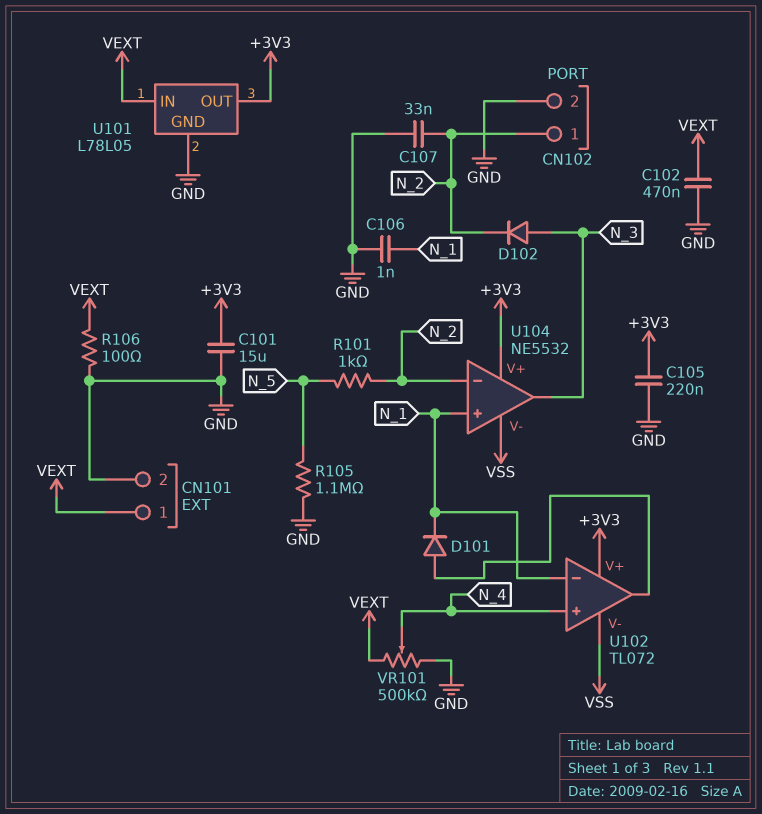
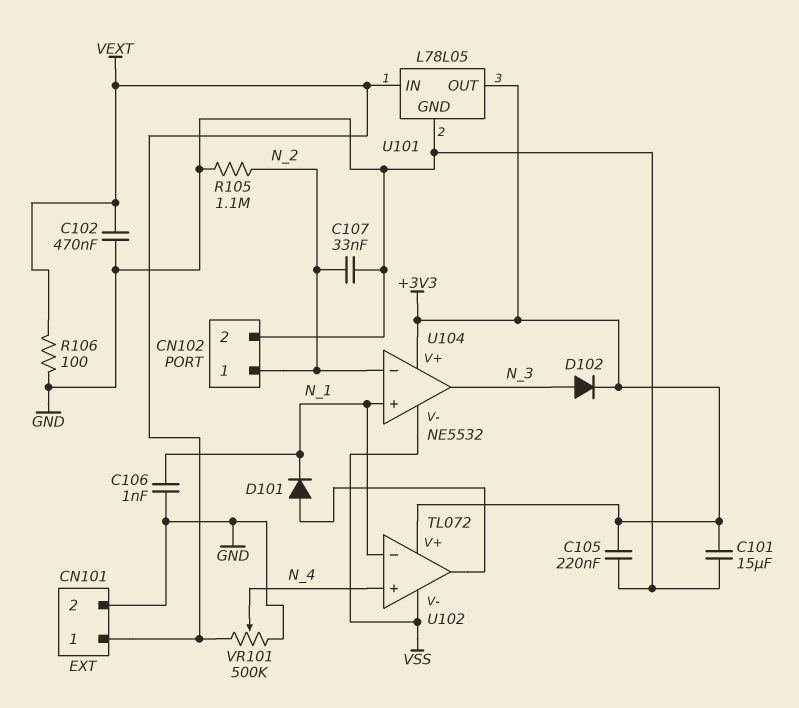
D102: diode (A N_3, K N_2) -> diode (A N_3, K +3V3)
R101: 1k (N_2, N_5) -> none
R105: 1.1M (GND, N_5) -> 1.1M (GND, N_2)

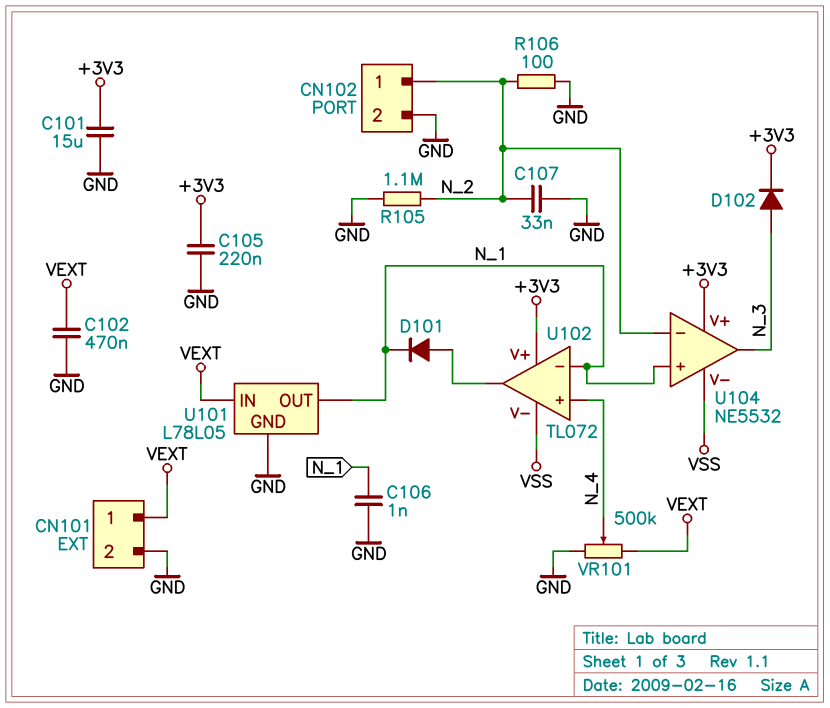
R106: 100 (GND, VEXT) -> 100 (GND, N_2)
U101 pin OUT: +3V3 -> N_1

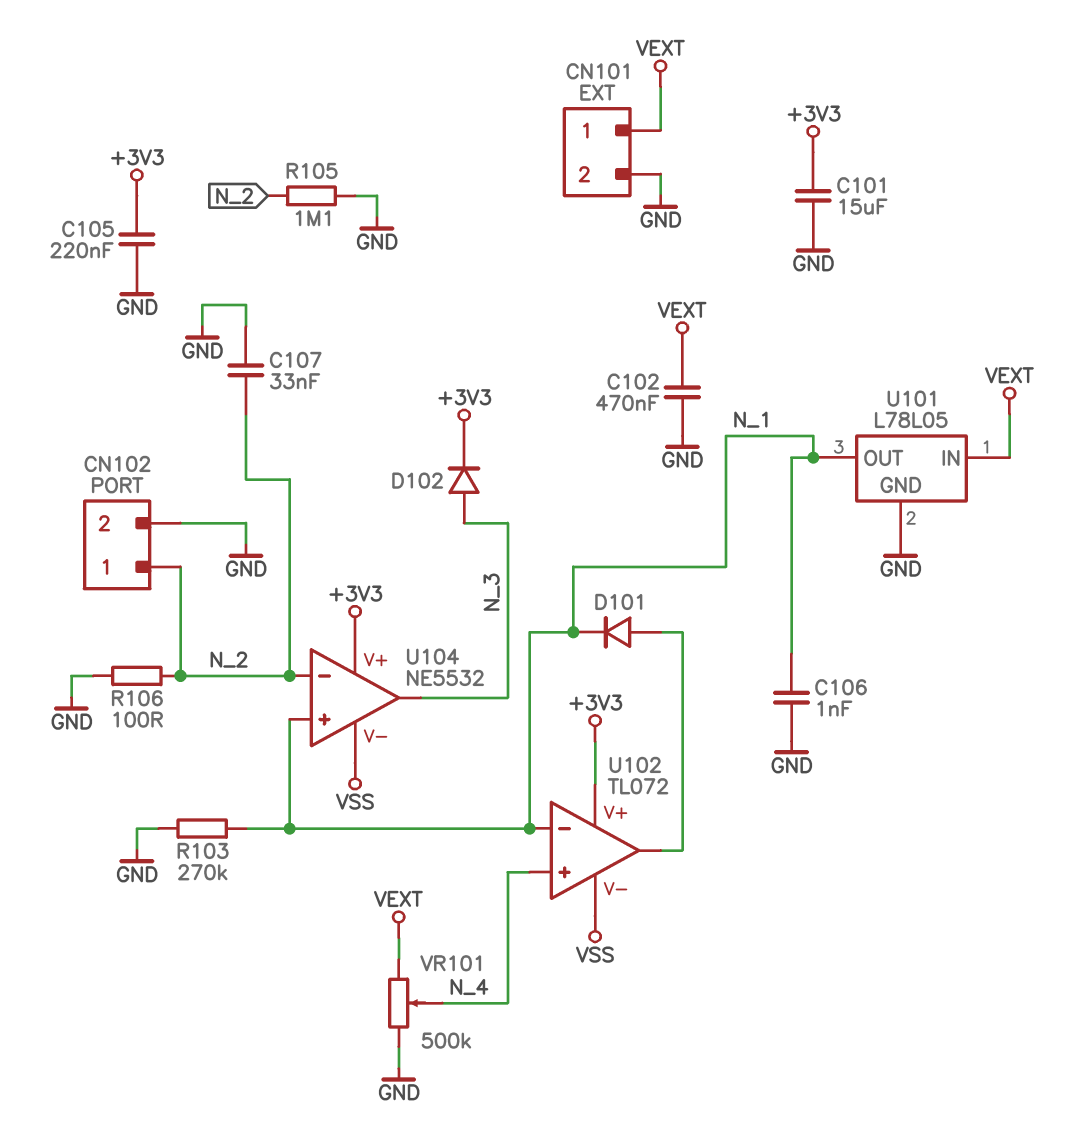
R103: none -> 270k (GND, N_1)

